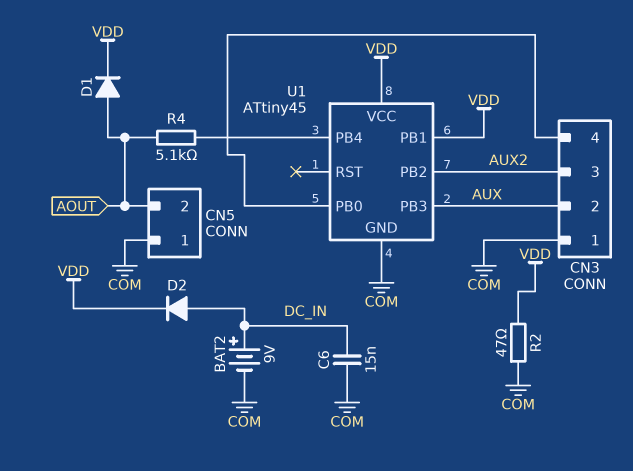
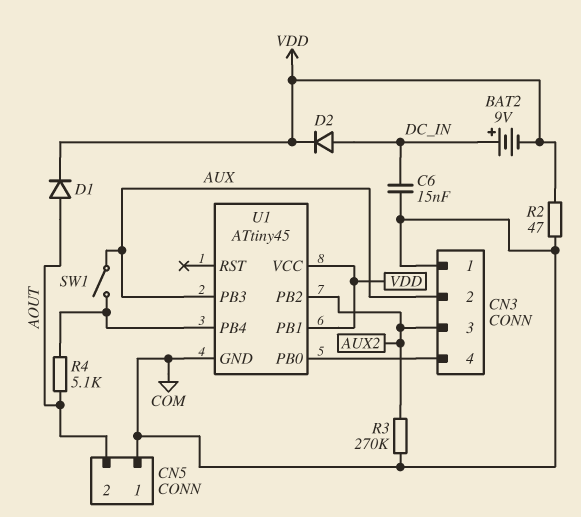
BAT2: 9V (plus DC_IN, minus COM) -> 9V (plus DC_IN, minus VDD)
R3: none -> 270k (AUX2, COM)
SW1: none -> switch (AUX, U1/PB4)

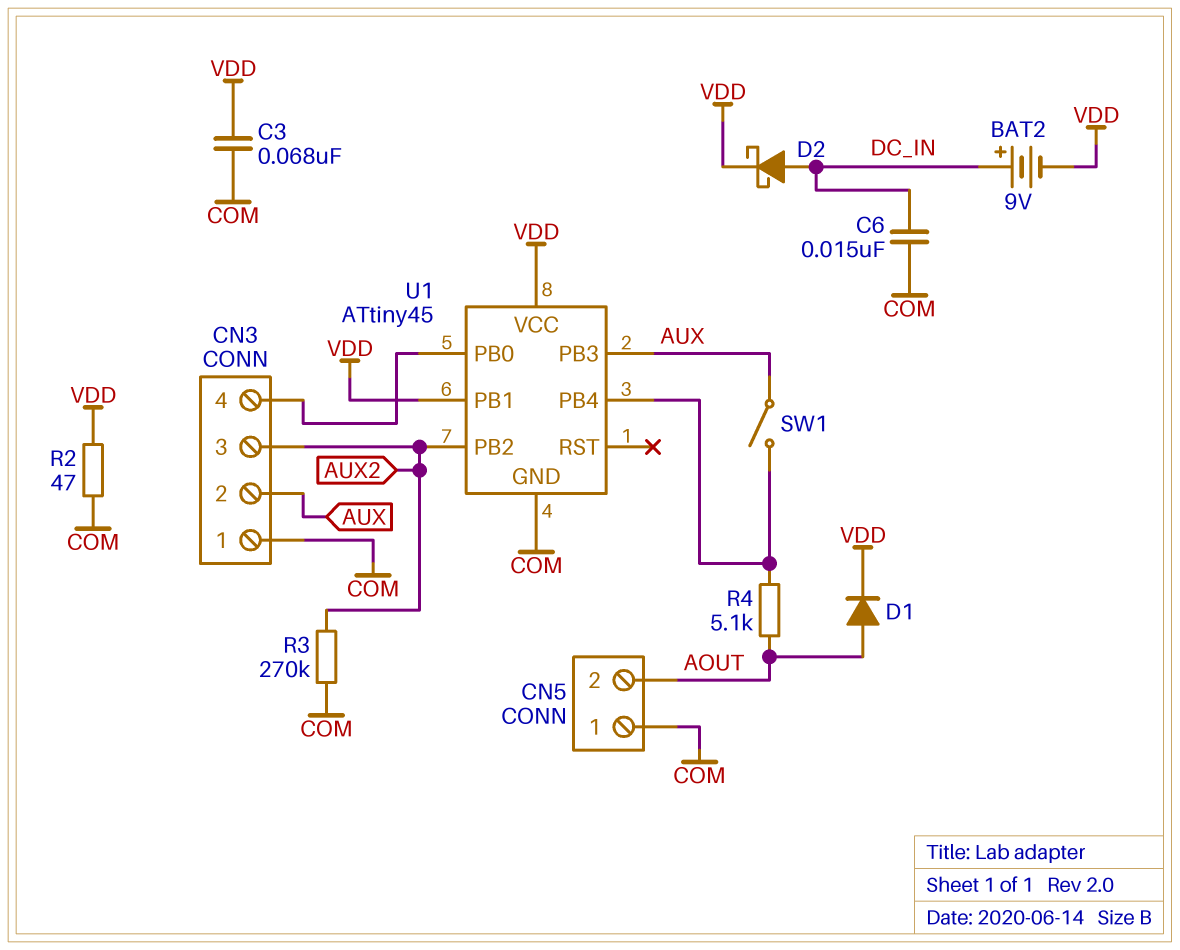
C3: none -> 68nF (COM, VDD)
D2: diode (A DC_IN, K VDD) -> schottky (A DC_IN, K VDD)

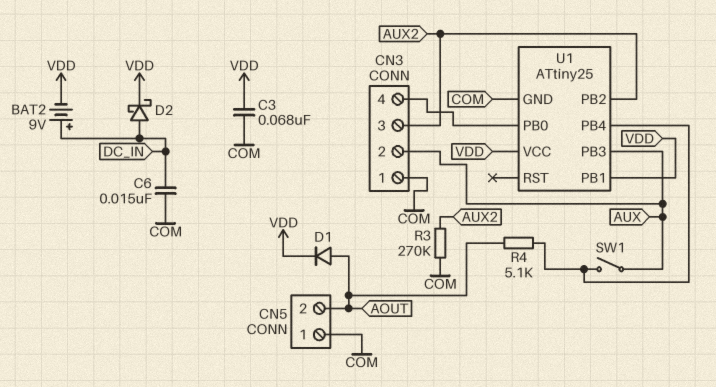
R2: 47 (COM, VDD) -> none
U1: ATtiny45 -> ATtiny25

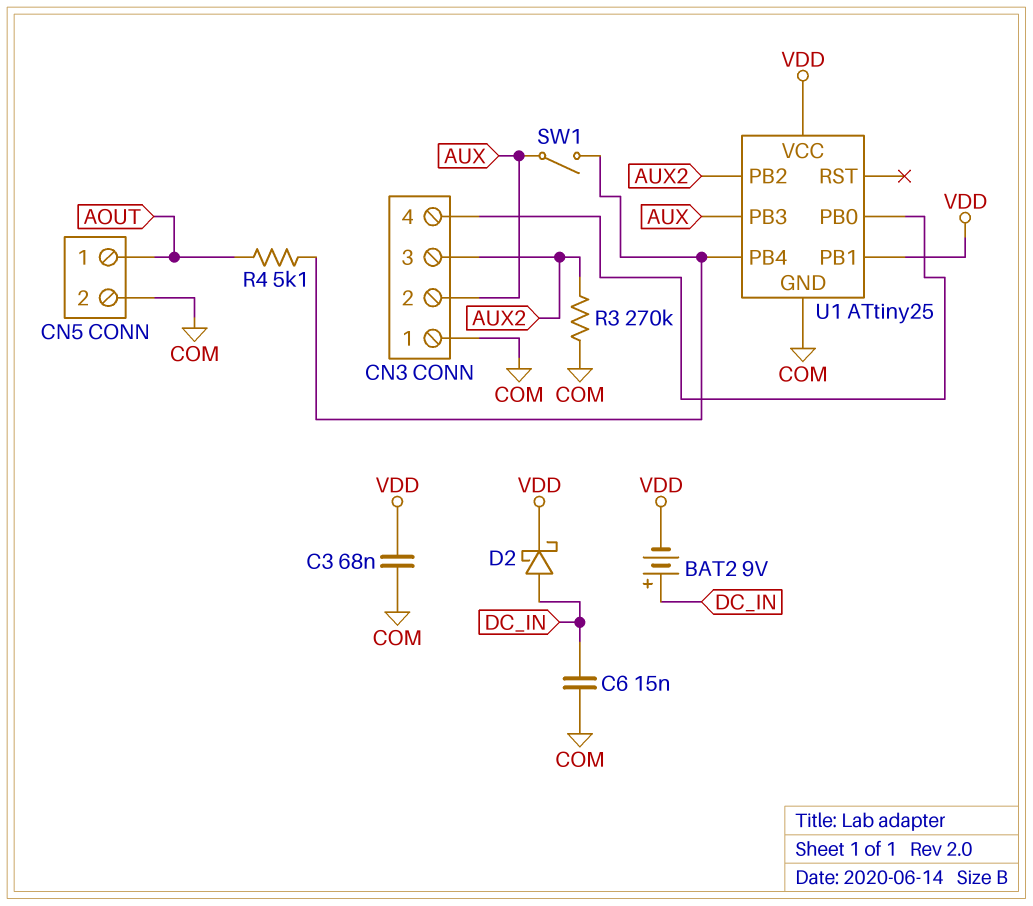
CN5 pin 1: COM -> AOUT
CN5 pin 2: AOUT -> COM
D1: diode (A AOUT, K VDD) -> none

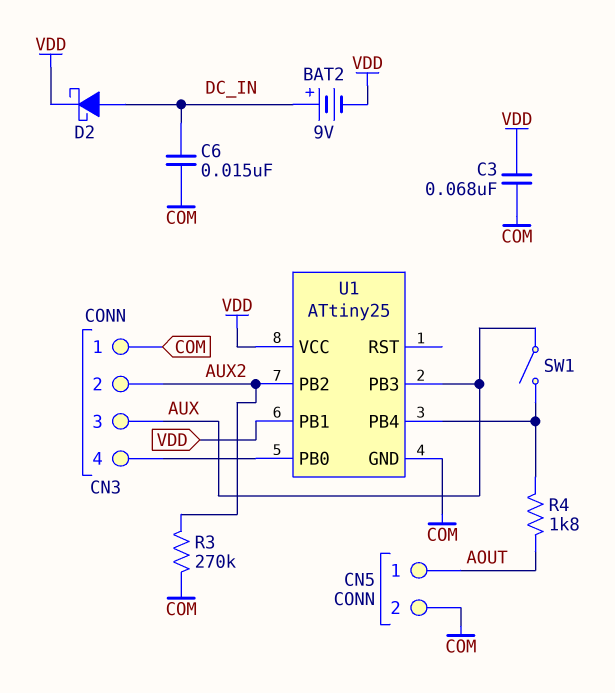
CN3 pin 2: AUX -> AUX2
CN3 pin 3: AUX2 -> AUX
R4: 5.1k (AOUT, U1/PB4) -> 1.8k (AOUT, U1/PB4)

